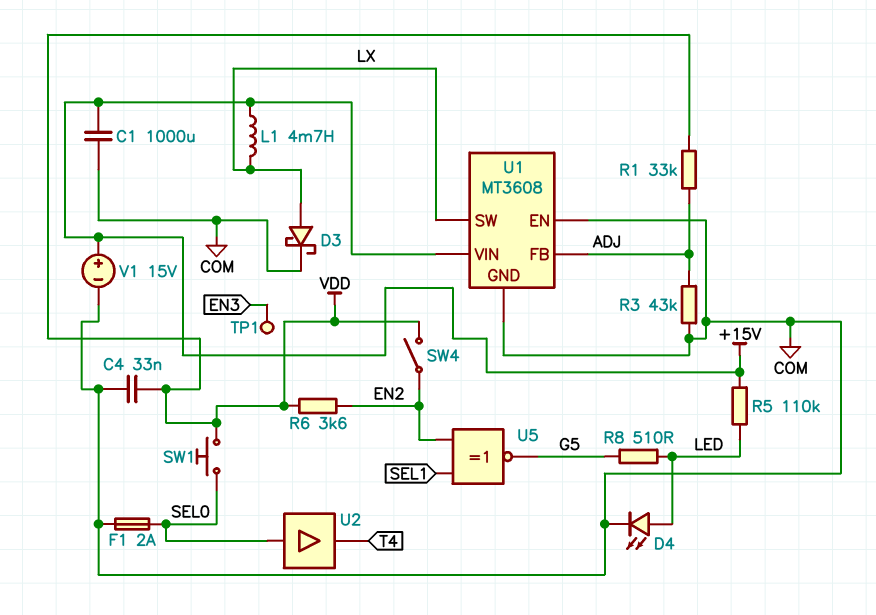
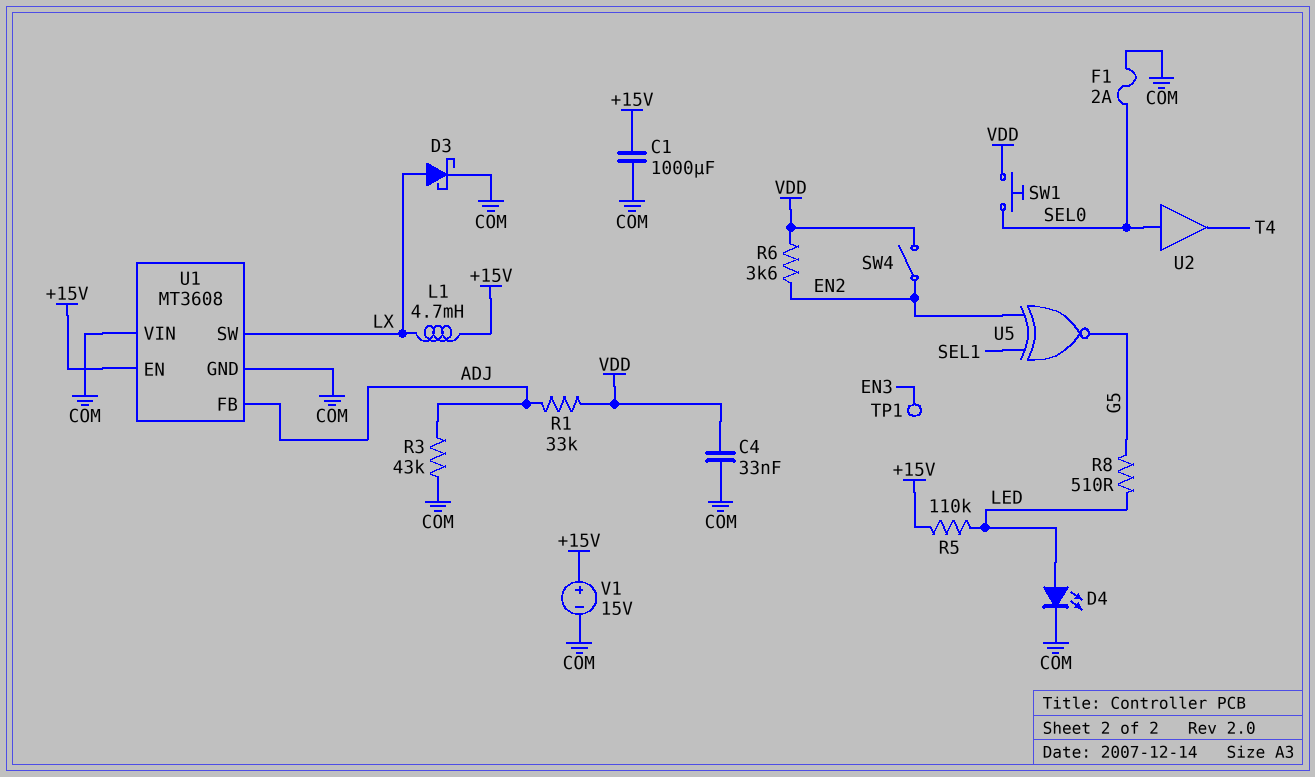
U1 pin EN: COM -> +15V
U1 pin VIN: +15V -> COM

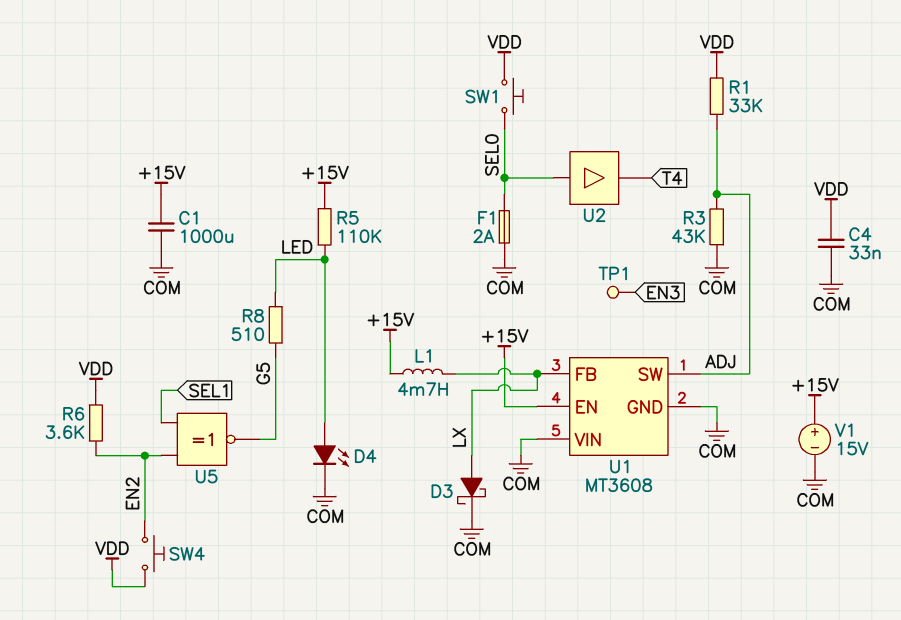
SW4: switch (EN2, VDD) -> button (EN2, VDD)
U1 pin FB: ADJ -> LX
U1 pin SW: LX -> ADJ

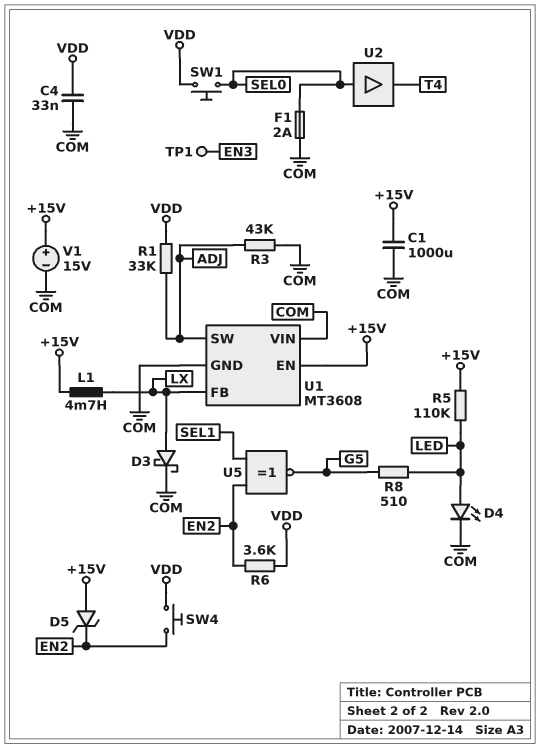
D5: none -> zener (A +15V, K EN2)

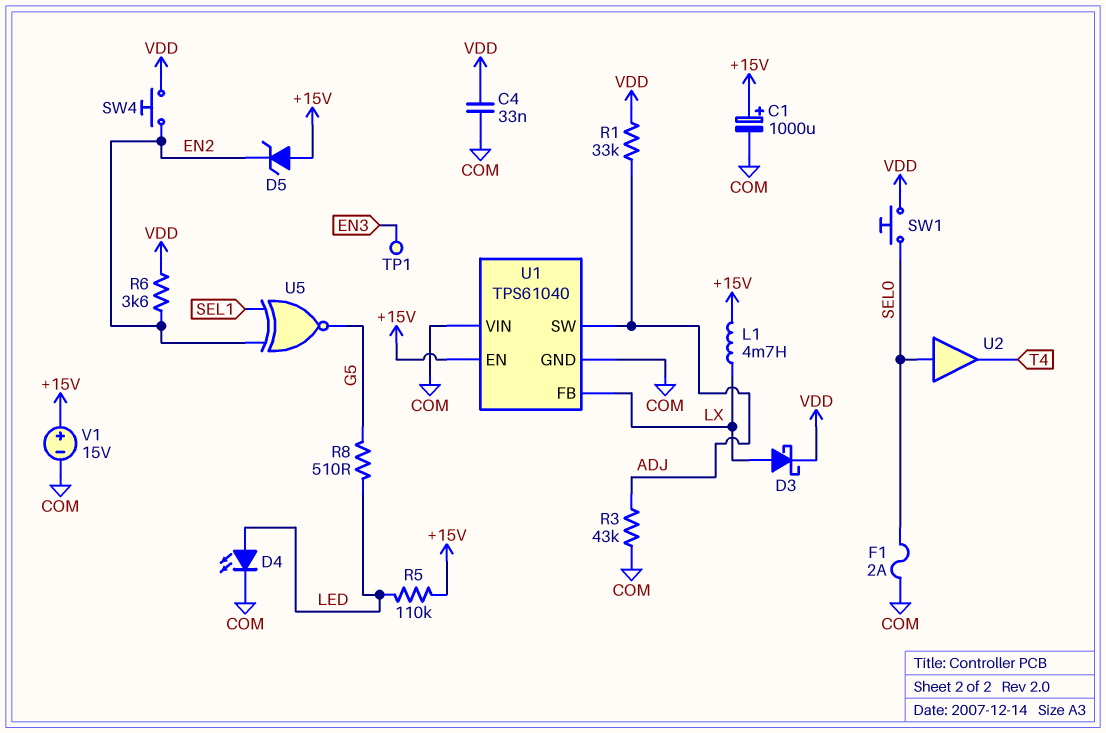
C1: 1000uF (+15V, COM) -> 1000uF (plus +15V, minus COM)
D3: schottky (A LX, K COM) -> schottky (A LX, K VDD)
U1: MT3608 -> TPS61040

